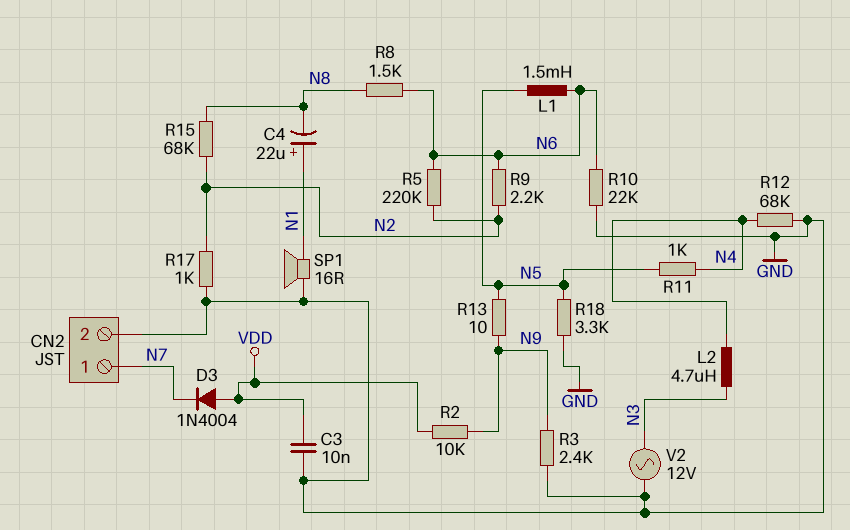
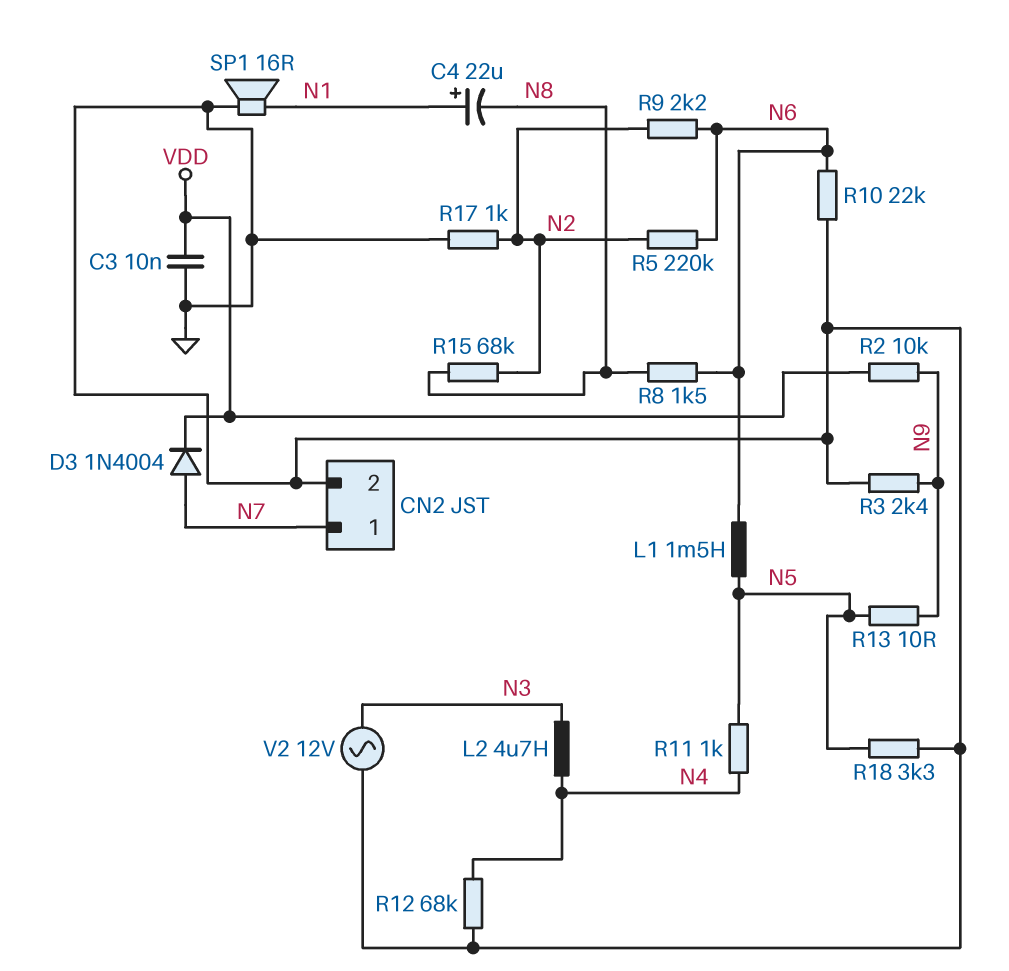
D3: diode 1N4004 (A VDD, K N7) -> diode 1N4004 (A N7, K VDD)

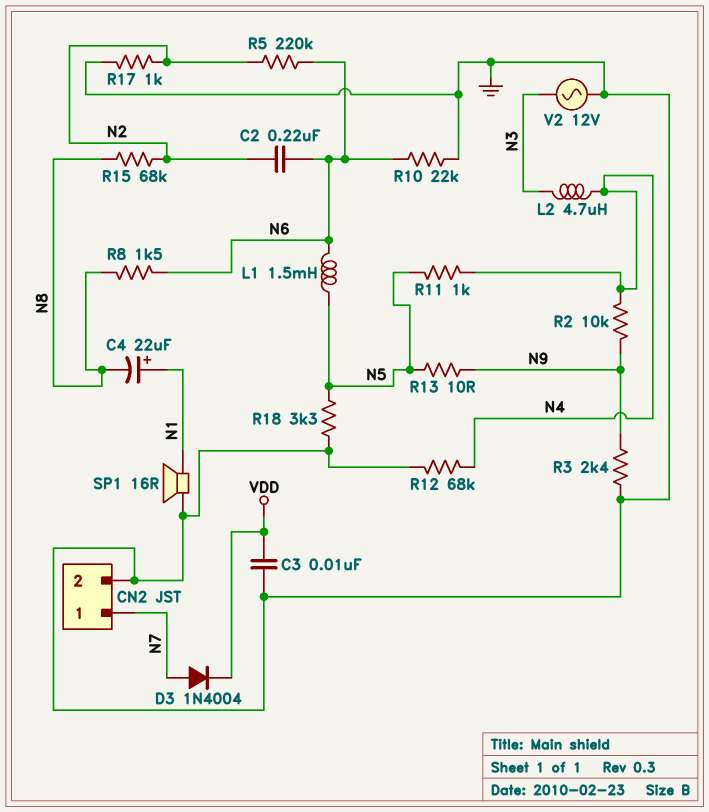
C2: none -> 220nF (N2, N6)
R2: 10k (N9, VDD) -> 10k (N4, N9)
R9: 2.2k (N2, N6) -> none

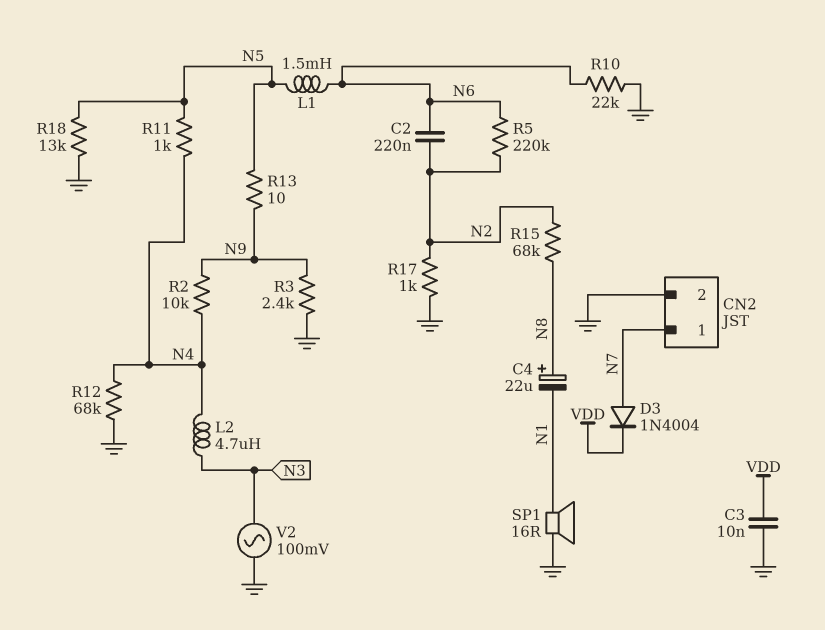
C4: 22uF (plus N1, minus N8) -> 22uF (plus N8, minus N1)
R8: 1.5k (N6, N8) -> none
R18: 3.3k (GND, N5) -> 13k (GND, N5)
V2: AC 12V (GND, N3) -> AC 100mV (GND, N3)

